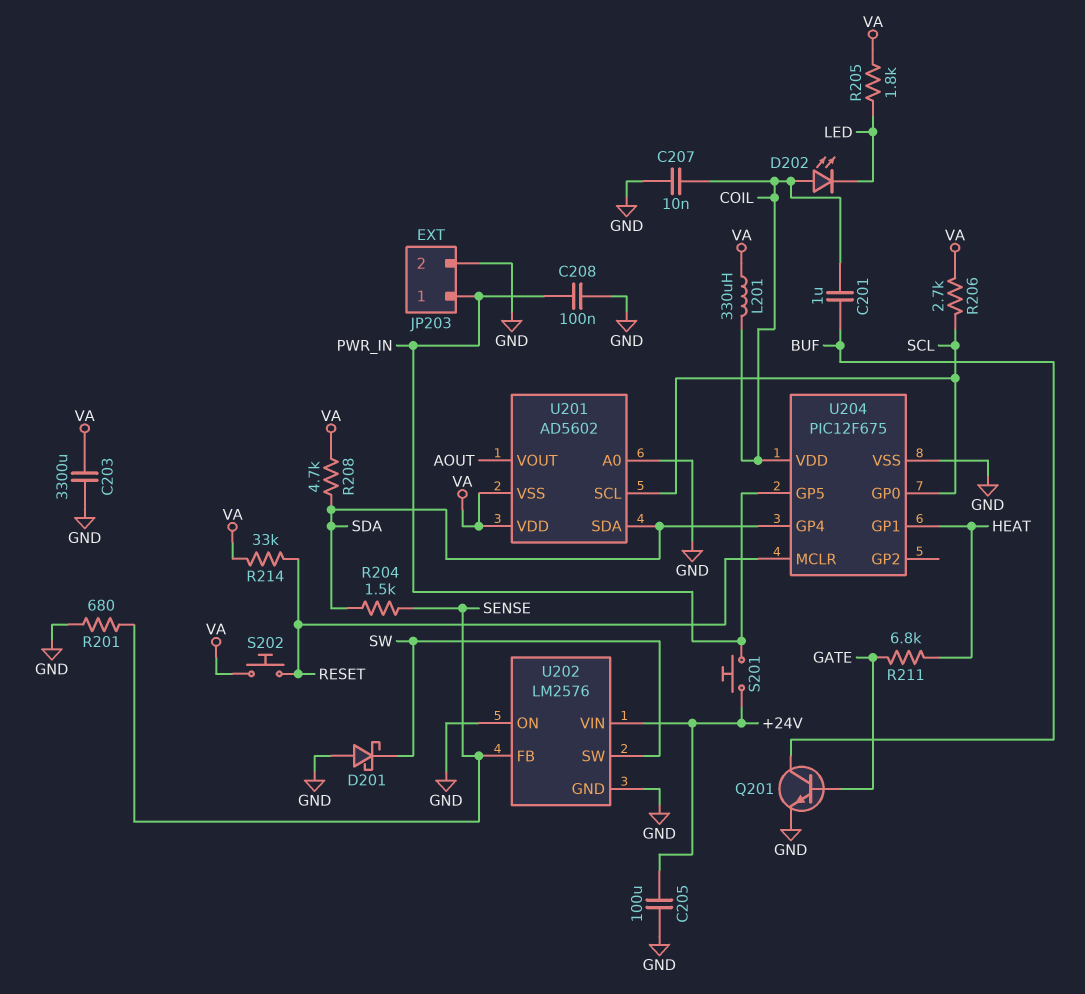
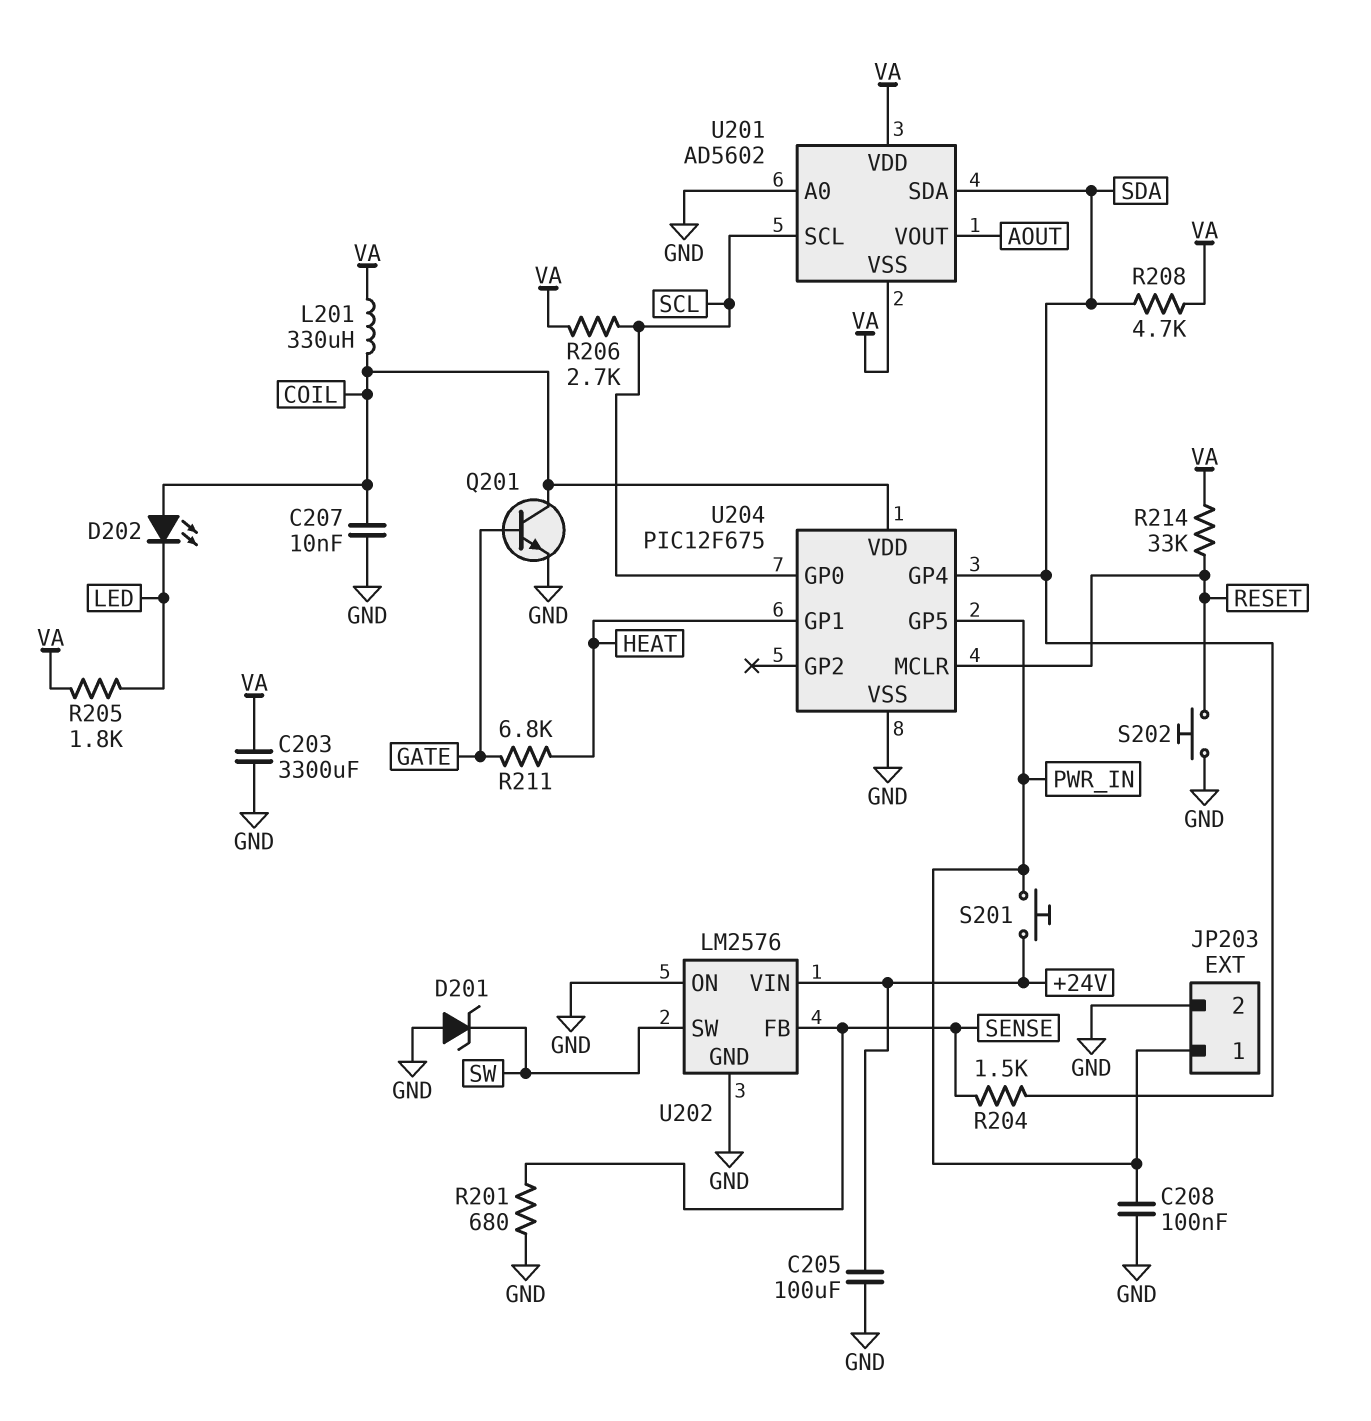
C201: 1uF (BUF, COIL) -> none
D201: schottky (A GND, K SW) -> zener (A GND, K SW)
Q201: NPN (B GATE, C BUF, E GND) -> NPN (B GATE, C COIL, E GND)
S202: button (RESET, VA) -> button (GND, RESET)

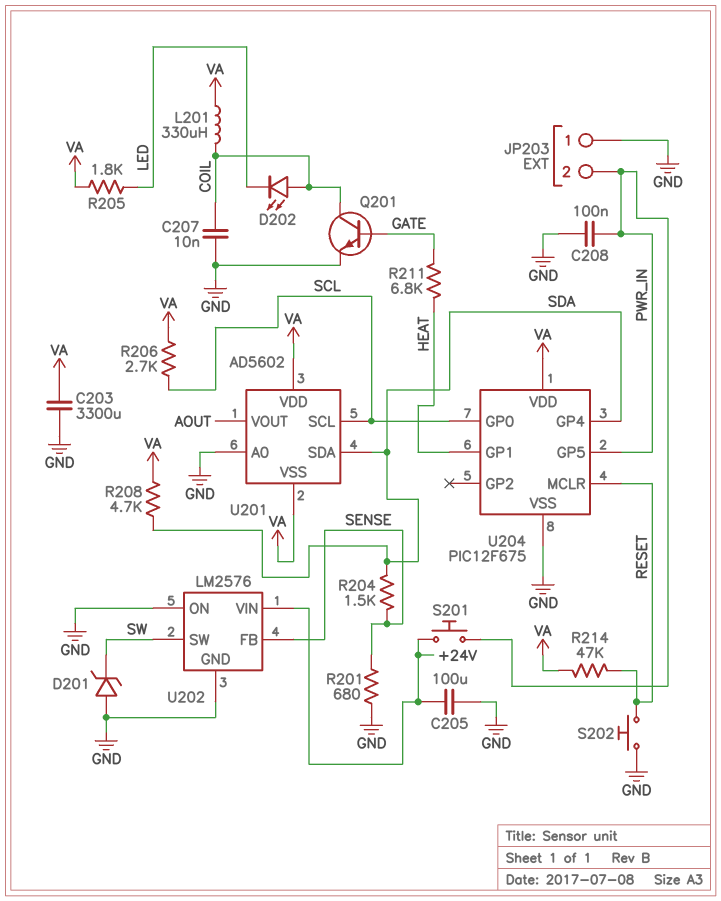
JP203 pin 1: PWR_IN -> GND
JP203 pin 2: GND -> PWR_IN
R214: 33k (RESET, VA) -> 47k (RESET, VA)
U204 pin VDD: COIL -> VA

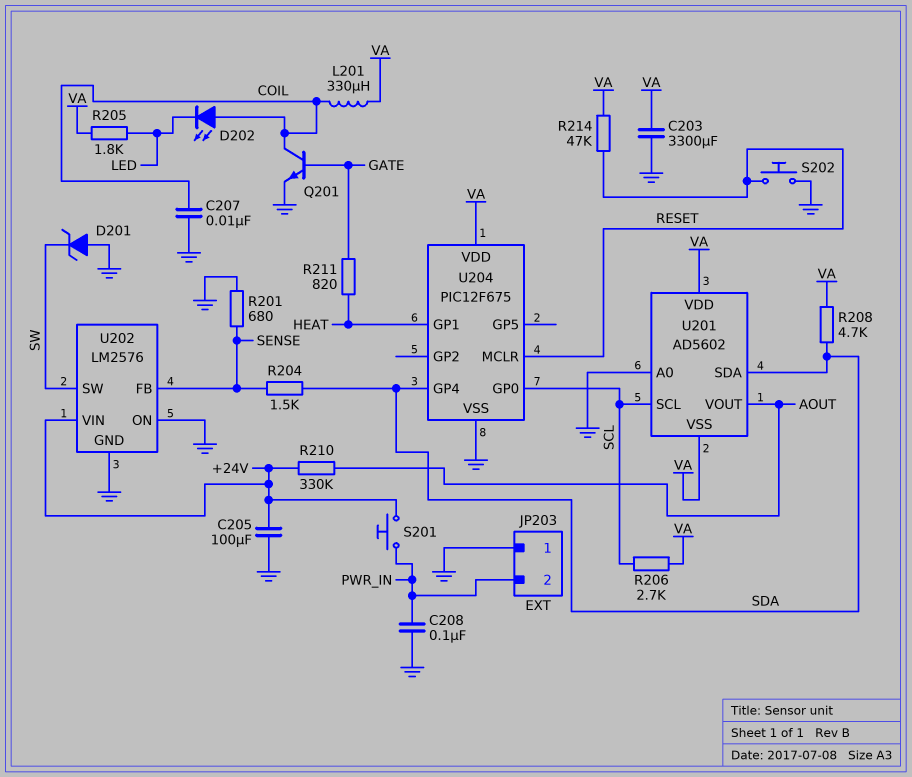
R210: none -> 330k (+24V, AOUT)
R211: 6.8k (GATE, HEAT) -> 820 (GATE, HEAT)
U204 pin GP5: PWR_IN -> none

